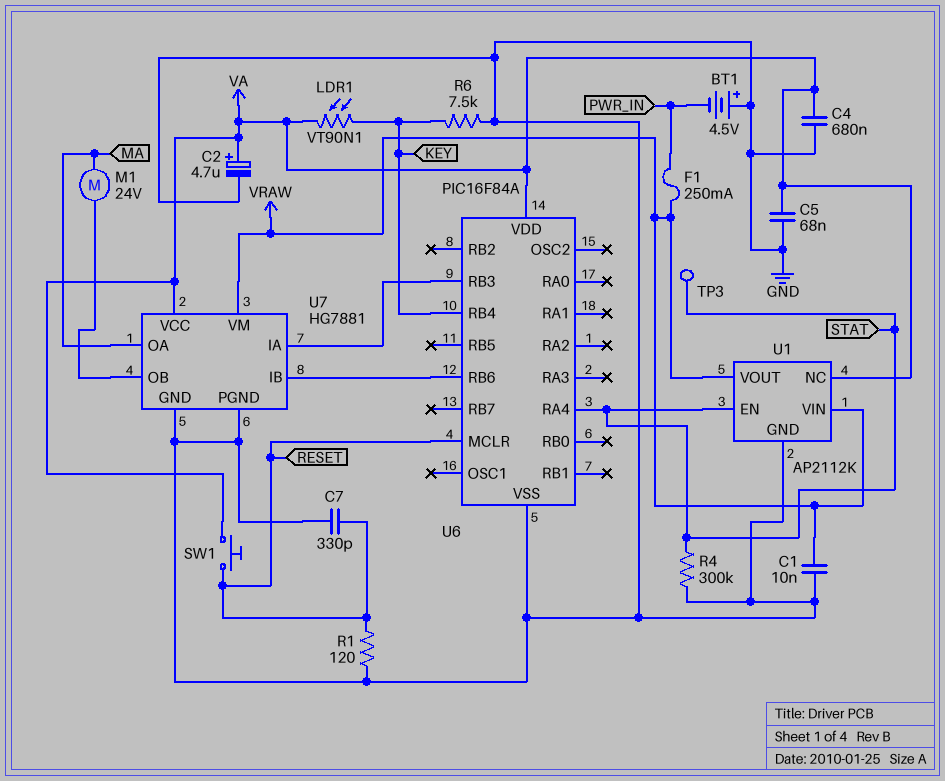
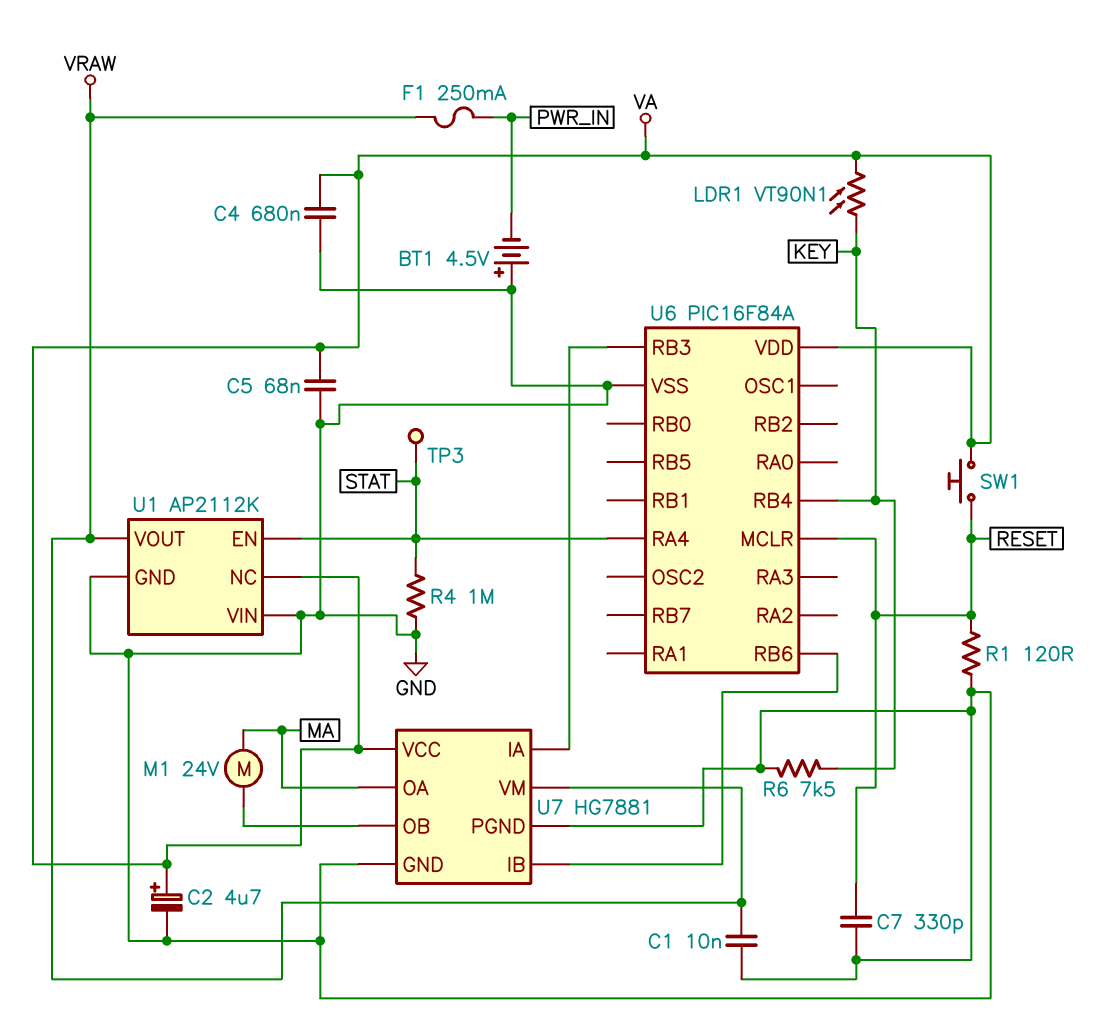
R4: 300k (GND, STAT) -> 1M (GND, STAT)
U1 pin VIN: VRAW -> GND

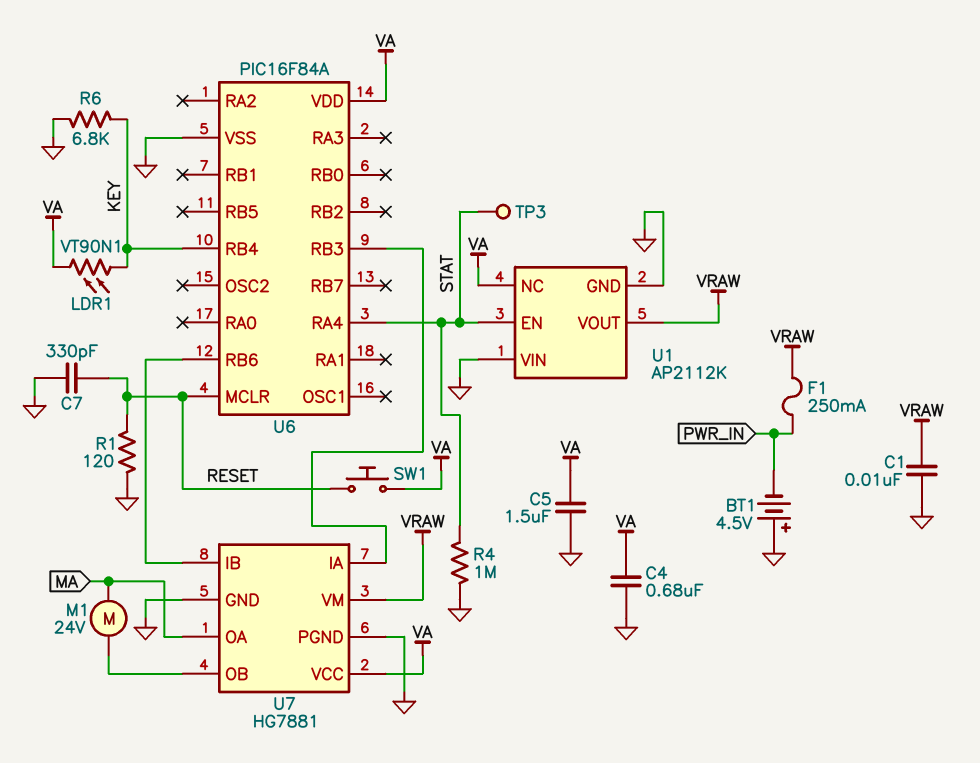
C2: 4.7uF (plus VA, minus GND) -> none
C5: 68nF (GND, VA) -> 1.5uF (GND, VA)
R6: 7.5k (GND, KEY) -> 6.8k (GND, KEY)

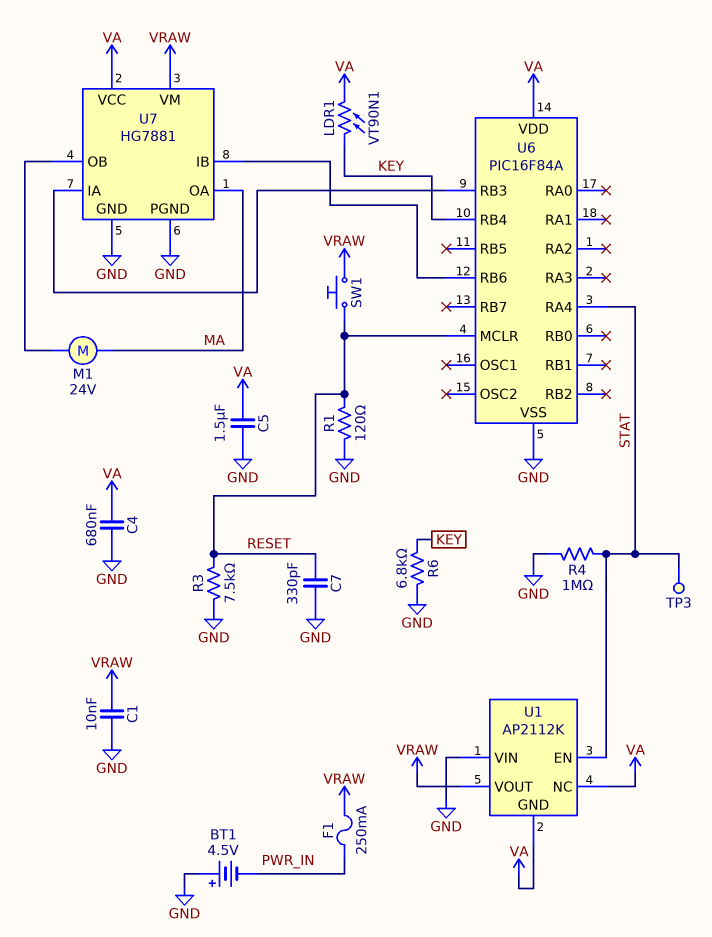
R3: none -> 7.5k (GND, RESET)
SW1: button (RESET, VA) -> button (RESET, VRAW)
U1 pin GND: GND -> VA

